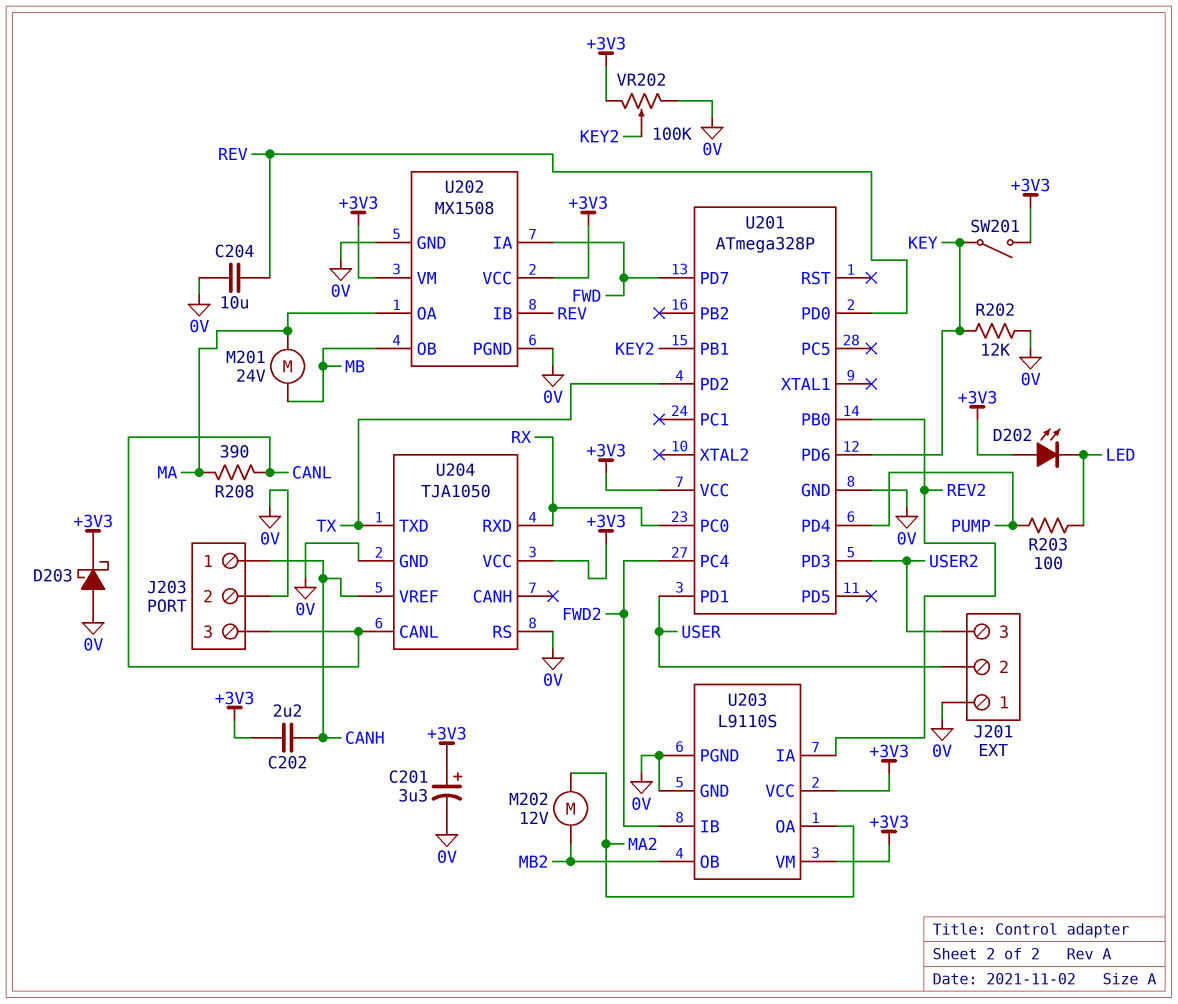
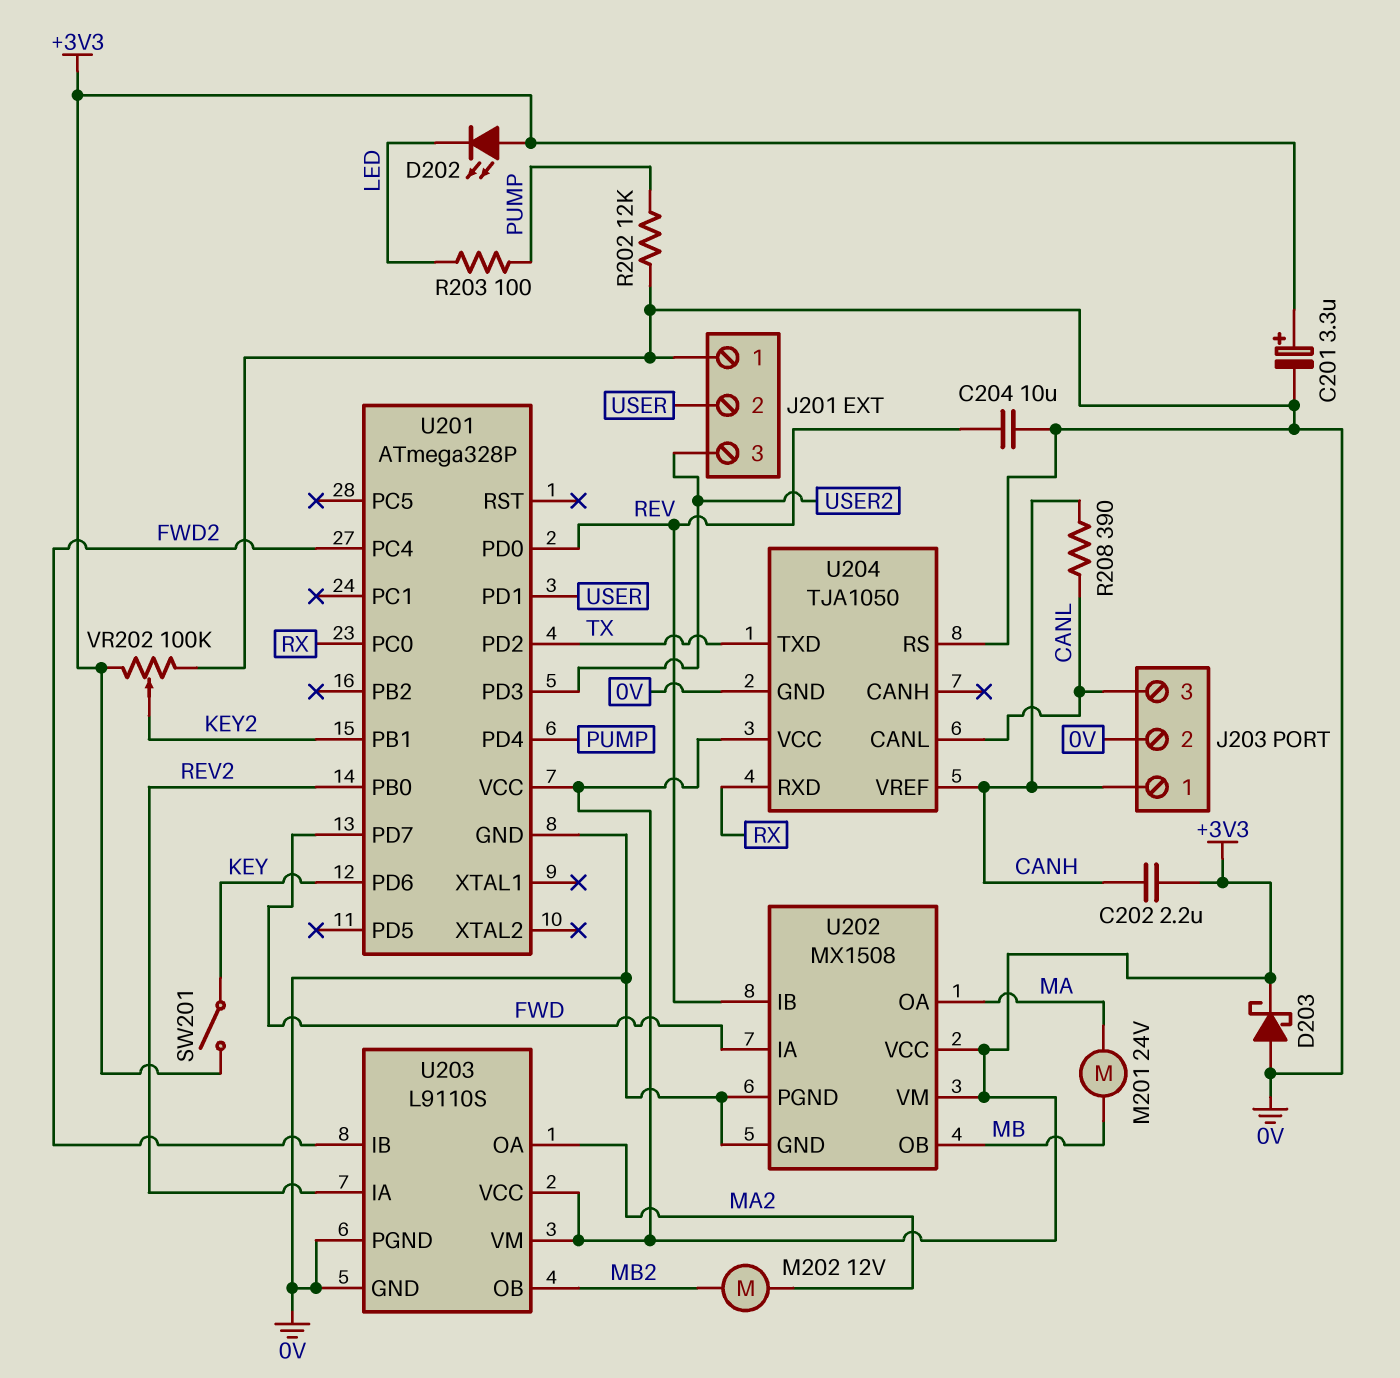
R202: 12k (0V, KEY) -> 12k (0V, PUMP)
R208: 390 (CANL, MA) -> 390 (CANH, CANL)

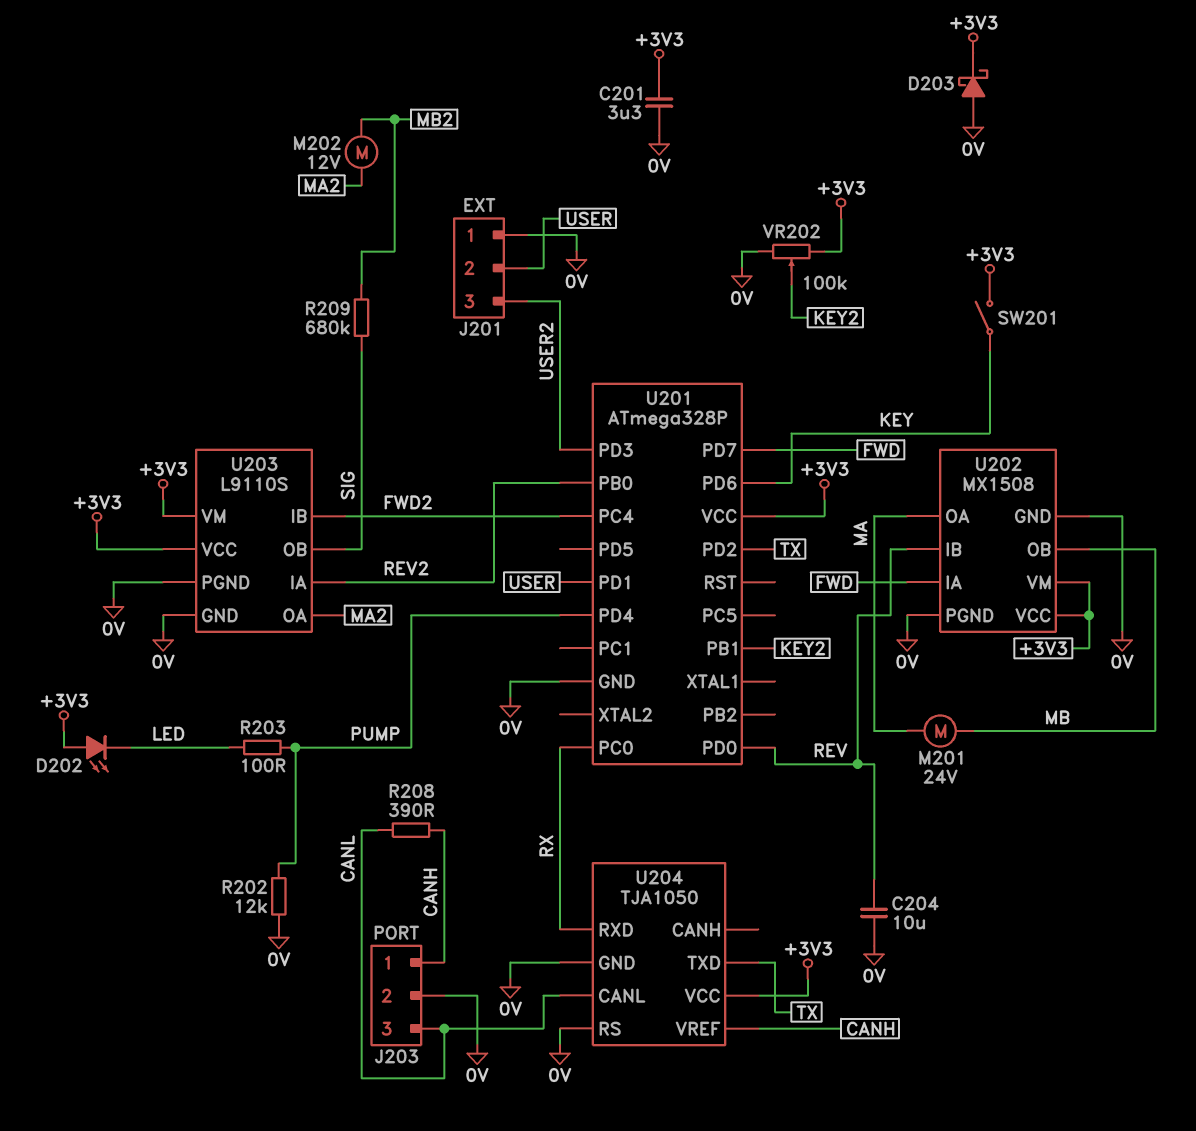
C201: 3.3uF (plus +3V3, minus 0V) -> 3.3uF (+3V3, 0V)
C202: 2.2uF (+3V3, CANH) -> none
R209: none -> 680k (MB2, SIG)
U203 pin OB: MB2 -> SIG

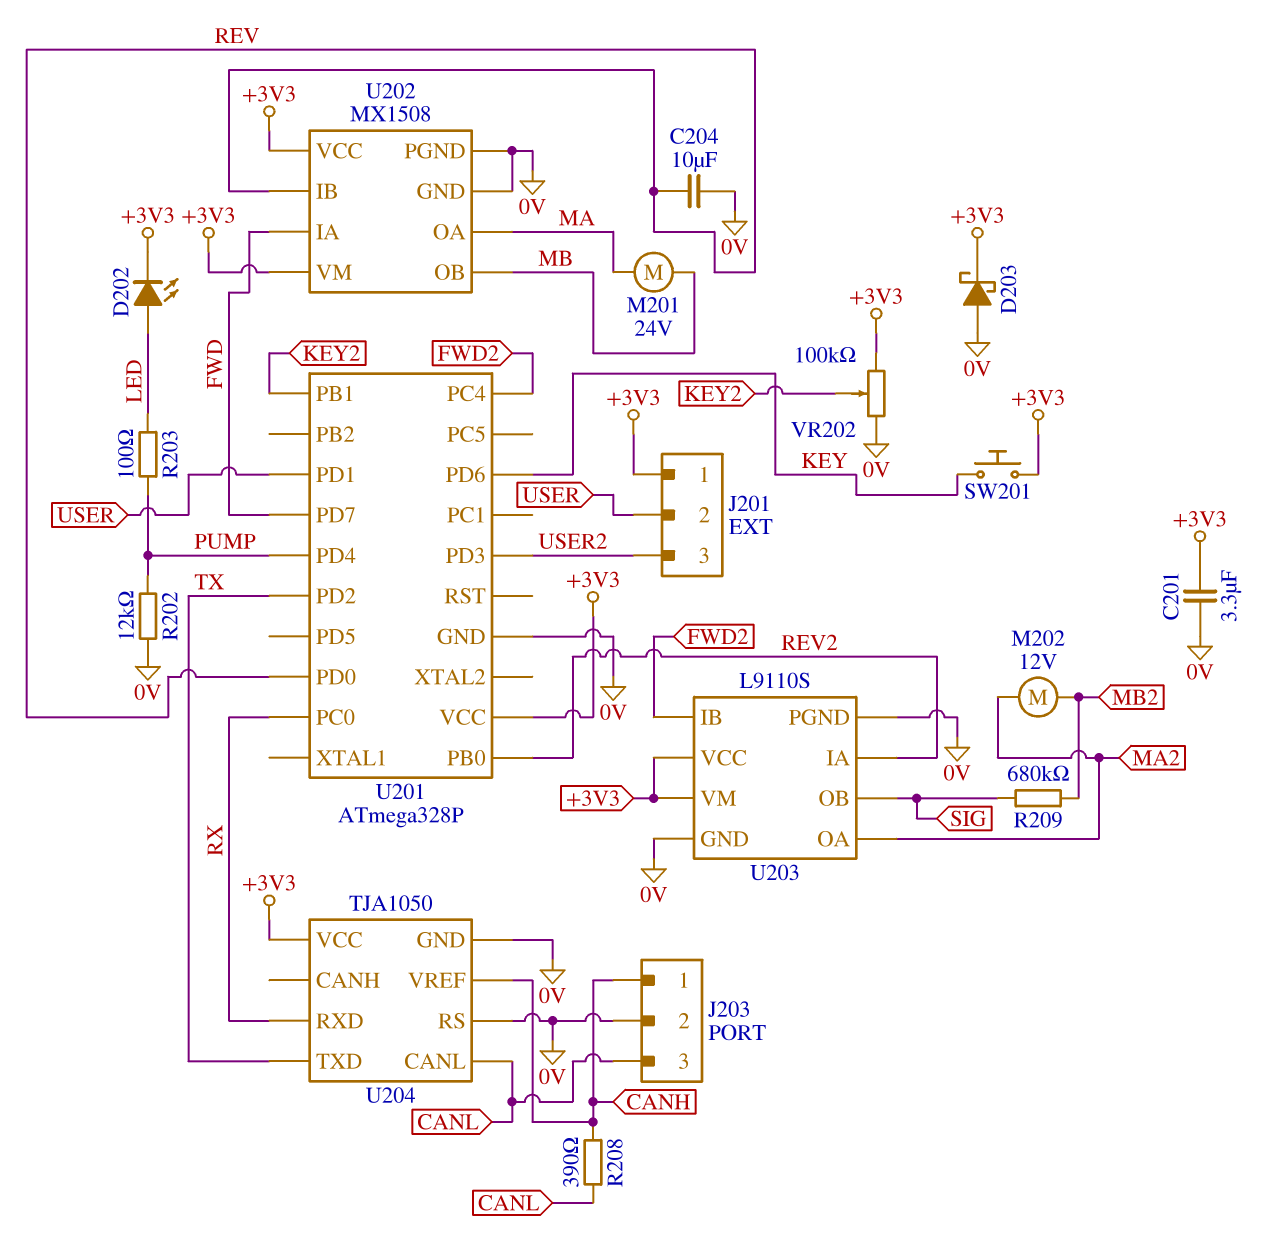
D202: LED (A +3V3, K LED) -> LED (A LED, K +3V3)
J201 pin 1: 0V -> +3V3
SW201: switch (+3V3, KEY) -> button (+3V3, KEY)

